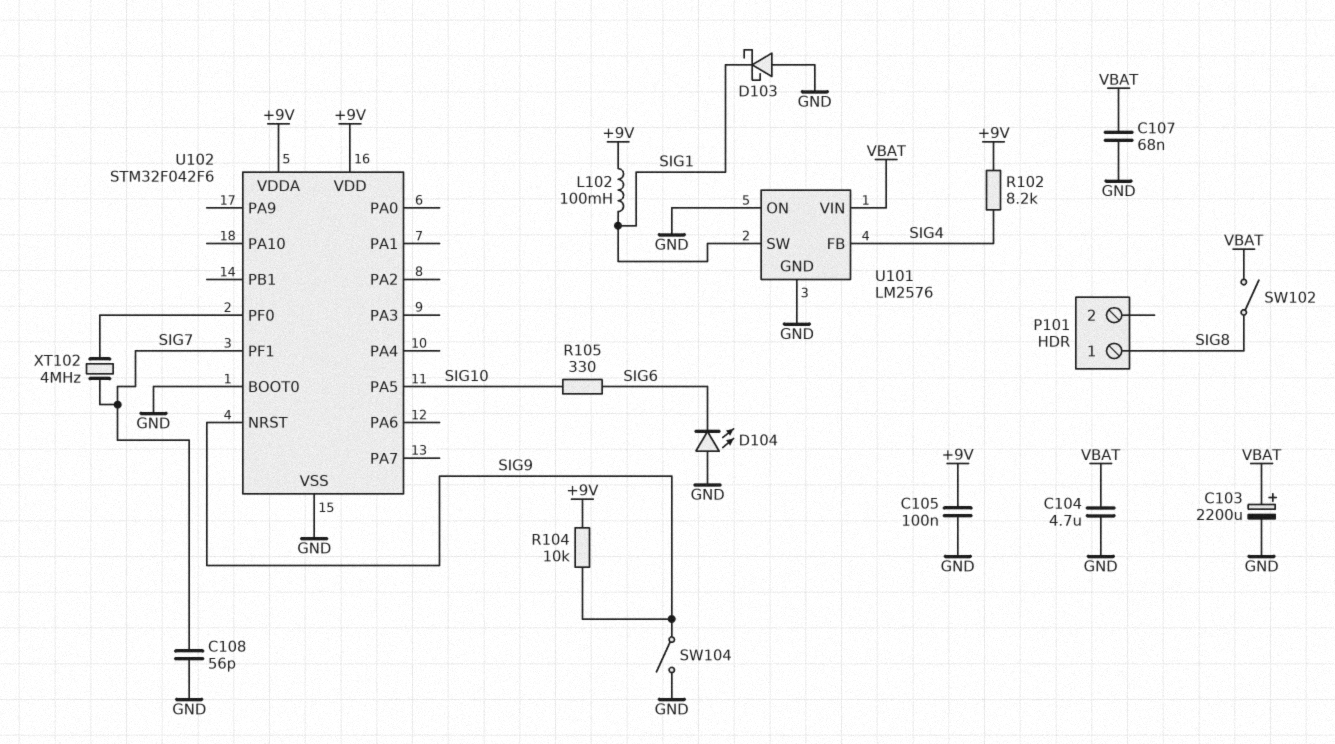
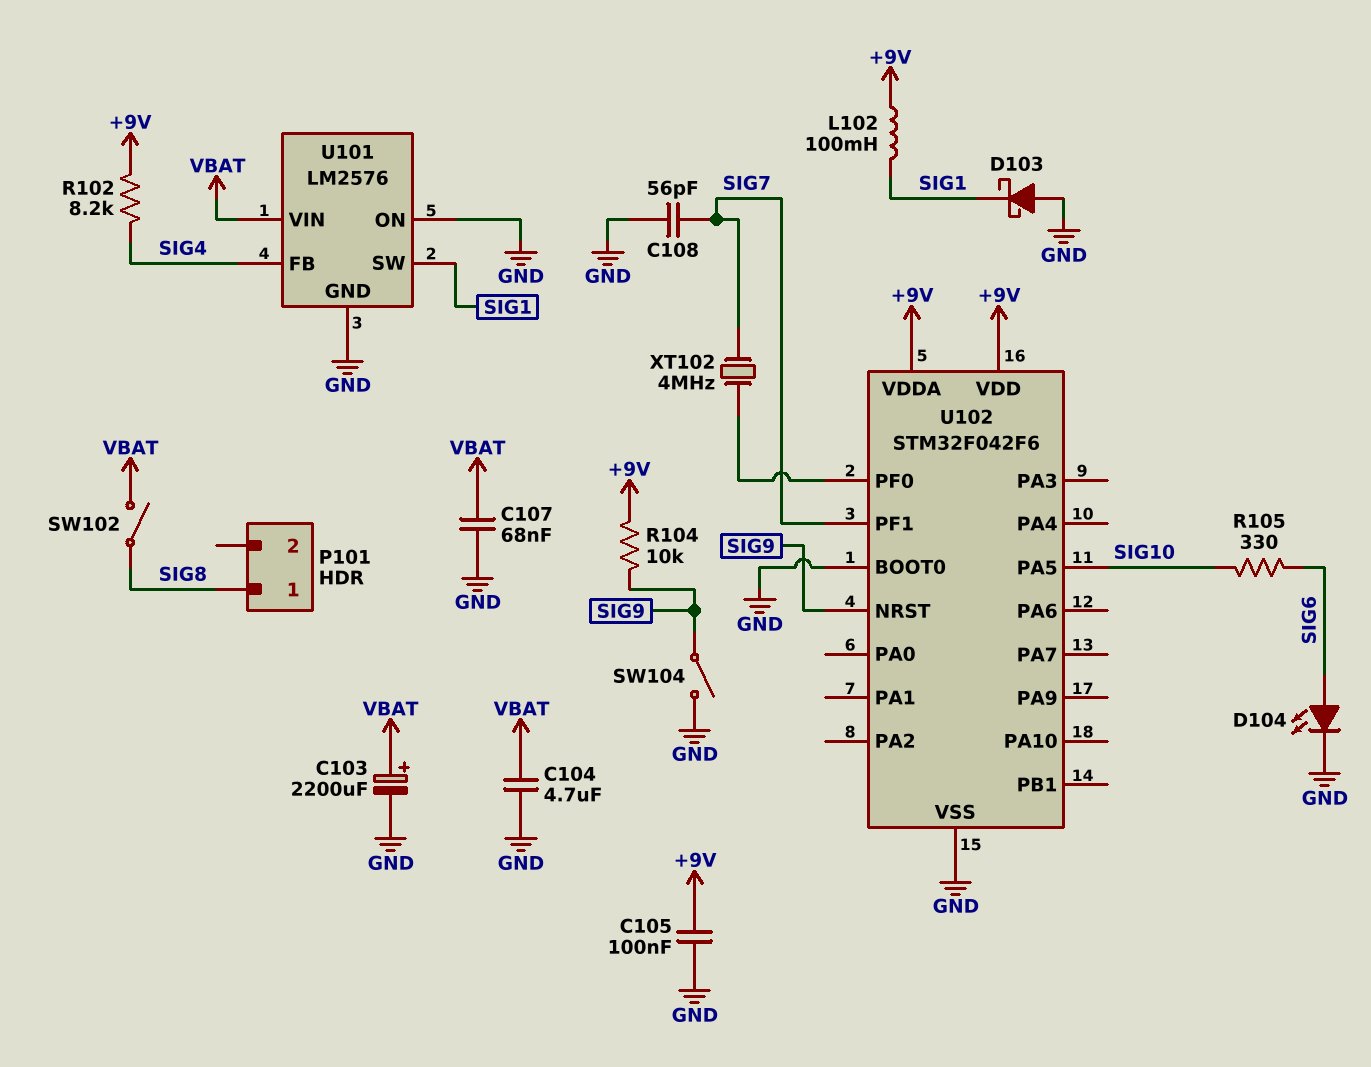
D104: LED (A GND, K SIG6) -> LED (A SIG6, K GND)

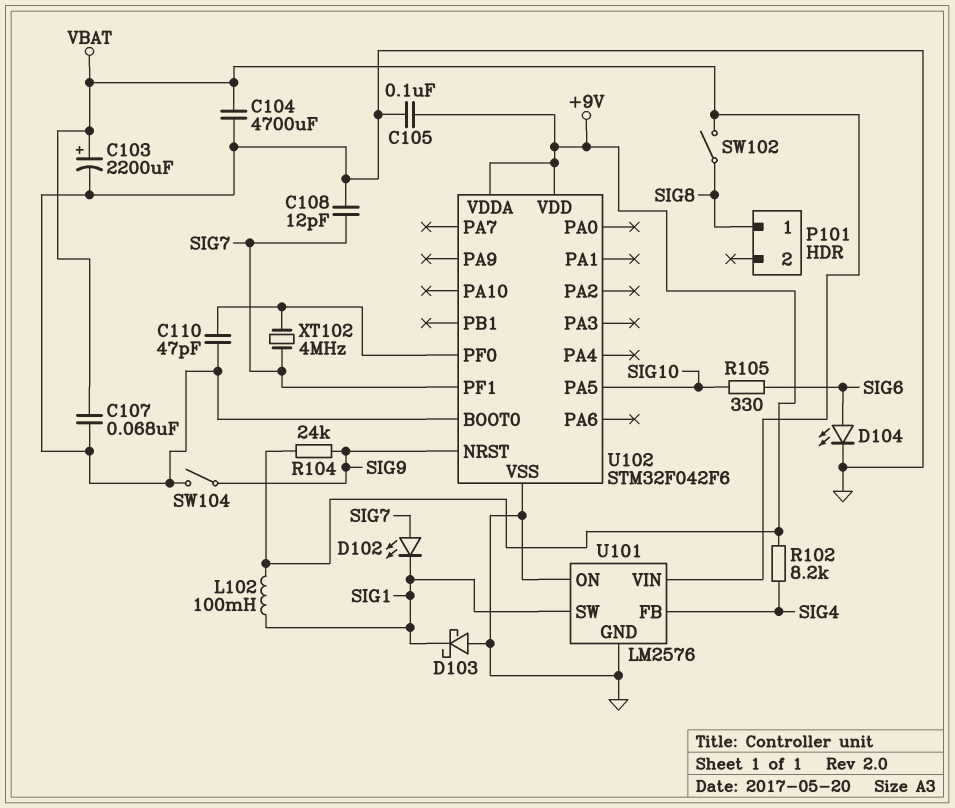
C104: 4.7uF (GND, VBAT) -> 4700uF (GND, VBAT)
C108: 56pF (GND, SIG7) -> 12pF (GND, SIG7)
C110: none -> 47pF (GND, U102/PF0)
D102: none -> LED (A SIG7, K SIG1)
R104: 10k (+9V, SIG9) -> 24k (+9V, SIG9)

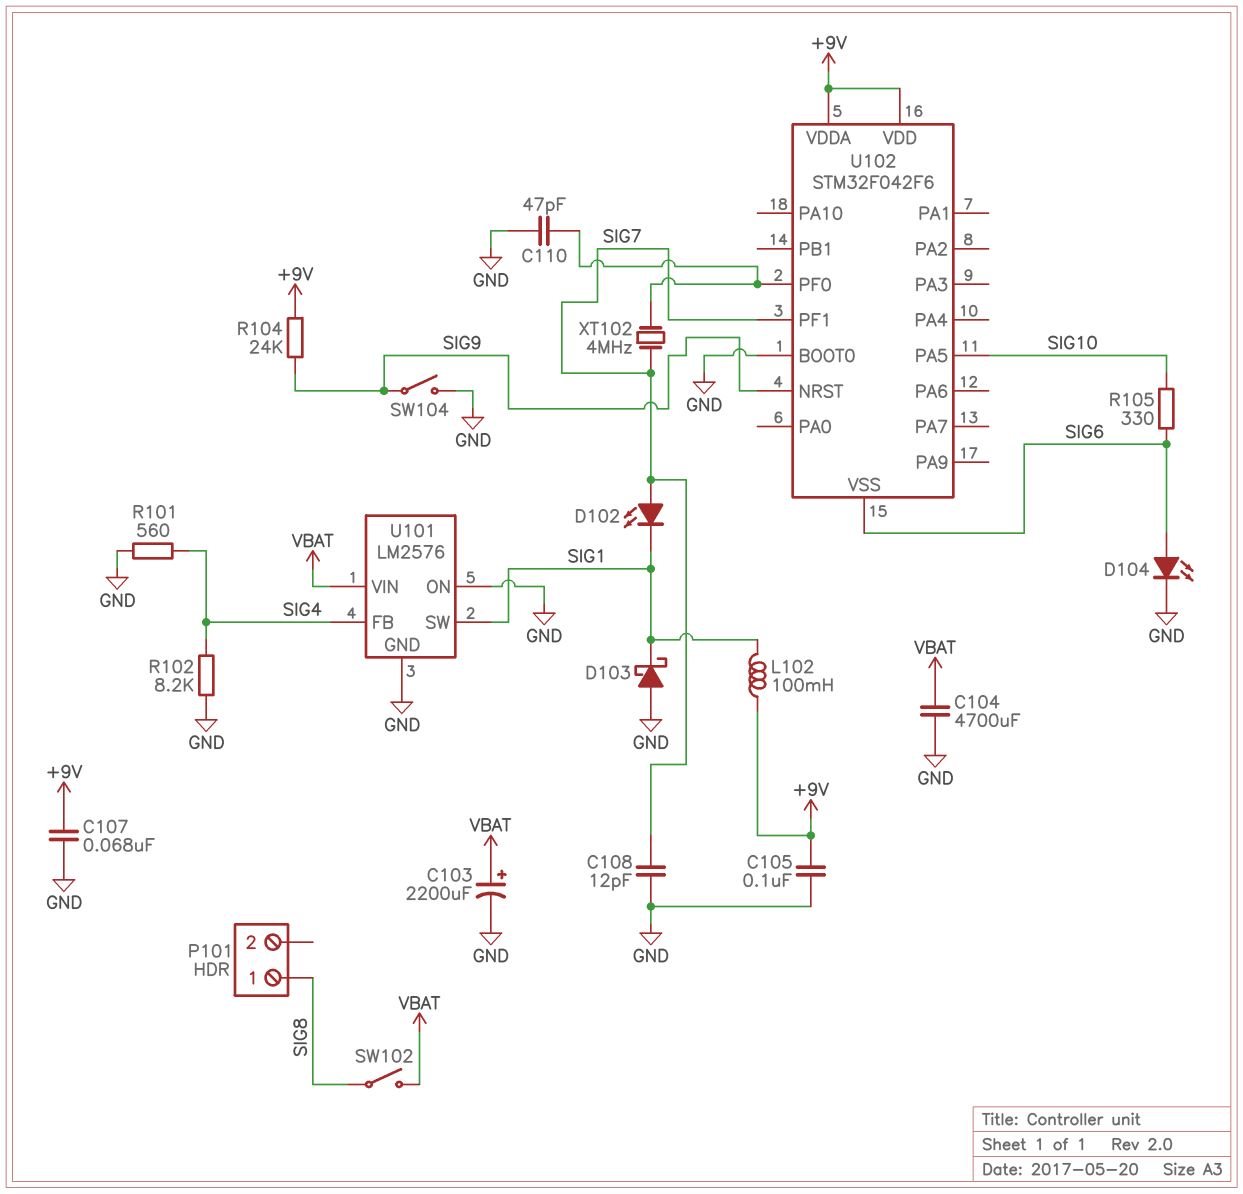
C107: 68nF (GND, VBAT) -> 68nF (+9V, GND)
R101: none -> 560 (GND, SIG4)
R102: 8.2k (+9V, SIG4) -> 8.2k (GND, SIG4)
U102 pin VSS: GND -> SIG6

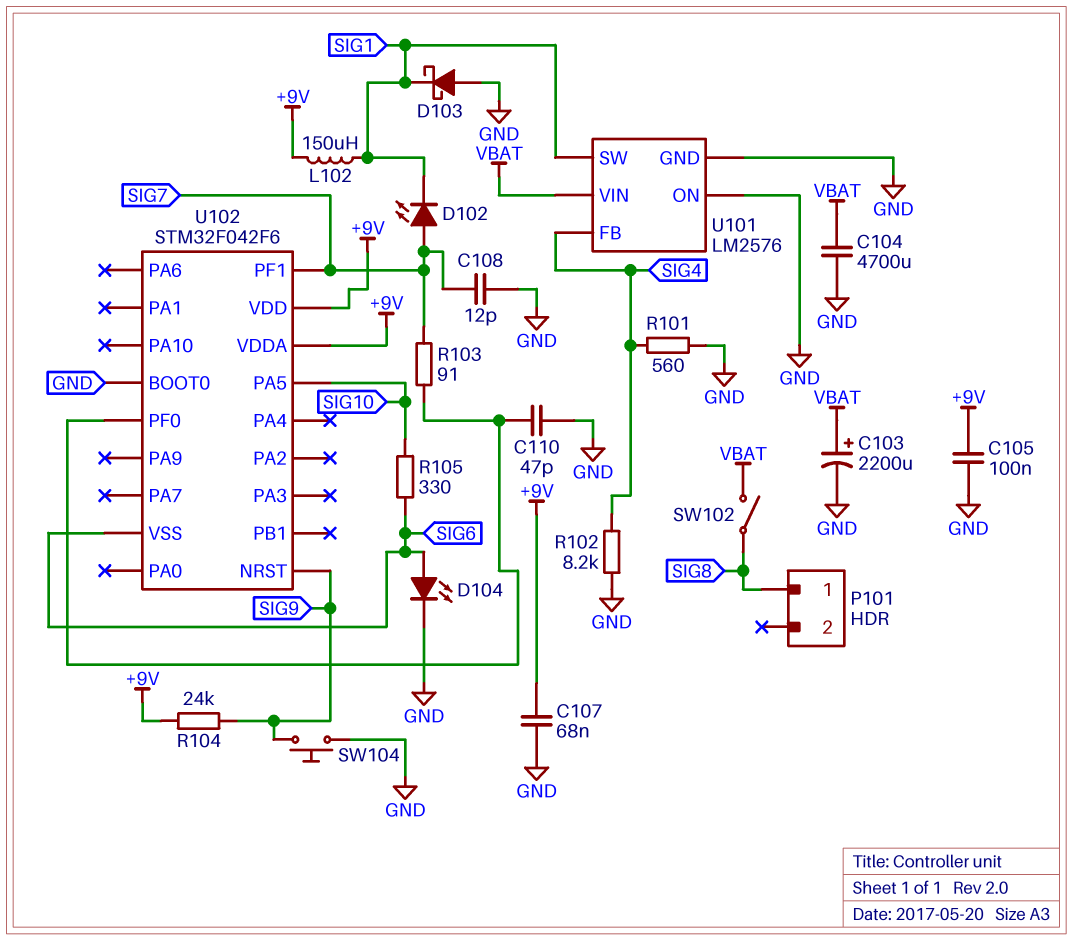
L102: 100mH (+9V, SIG1) -> 150uH (+9V, SIG1)
R103: none -> 91 (SIG7, U102/PF0)
SW104: switch (GND, SIG9) -> button (GND, SIG9)
XT102: 4MHz (SIG7, U102/PF0) -> none

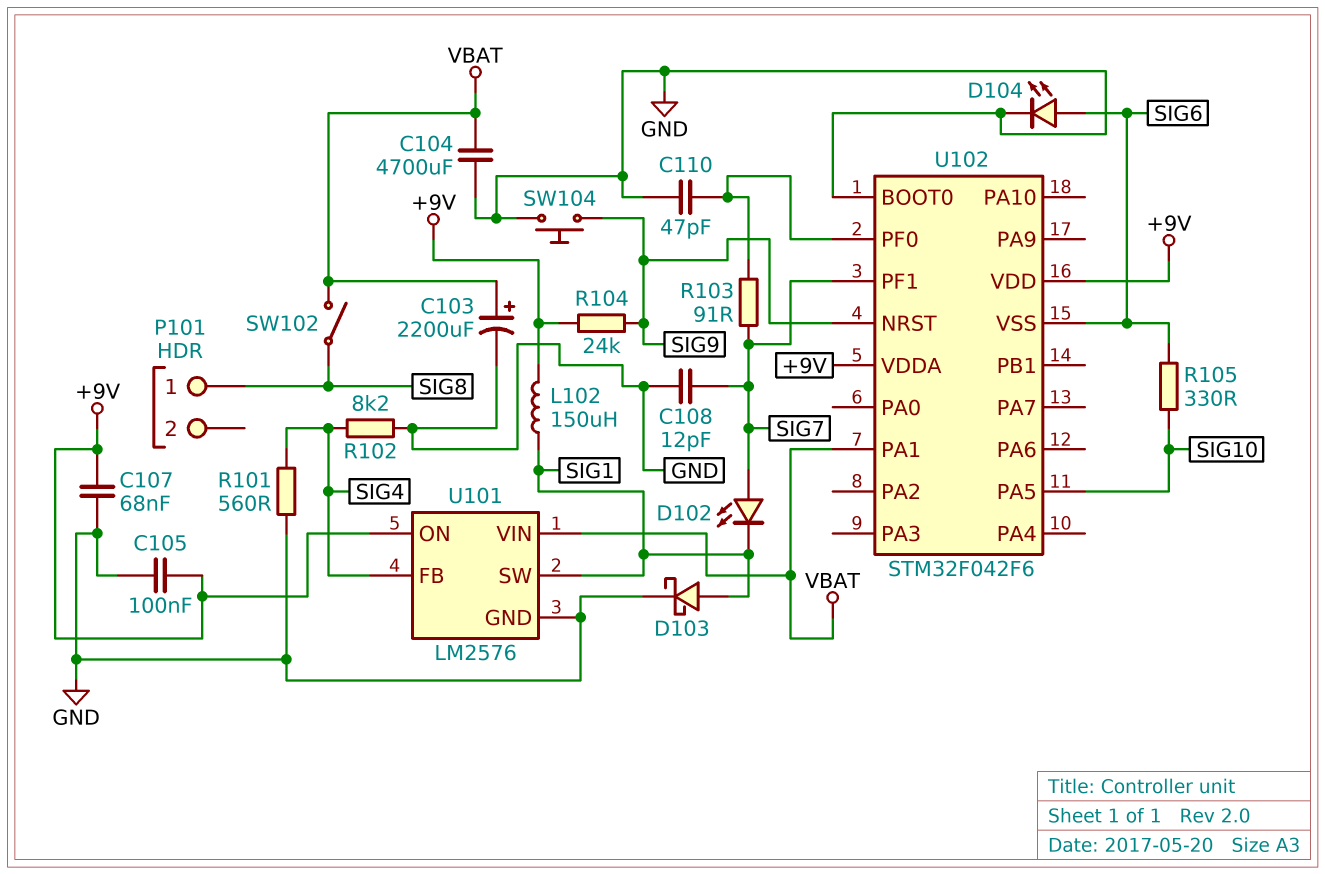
D103: schottky (A GND, K SIG1) -> schottky (A SIG1, K GND)
U101 pin ON: GND -> +9V
U102 pin PA1: none -> VBAT

